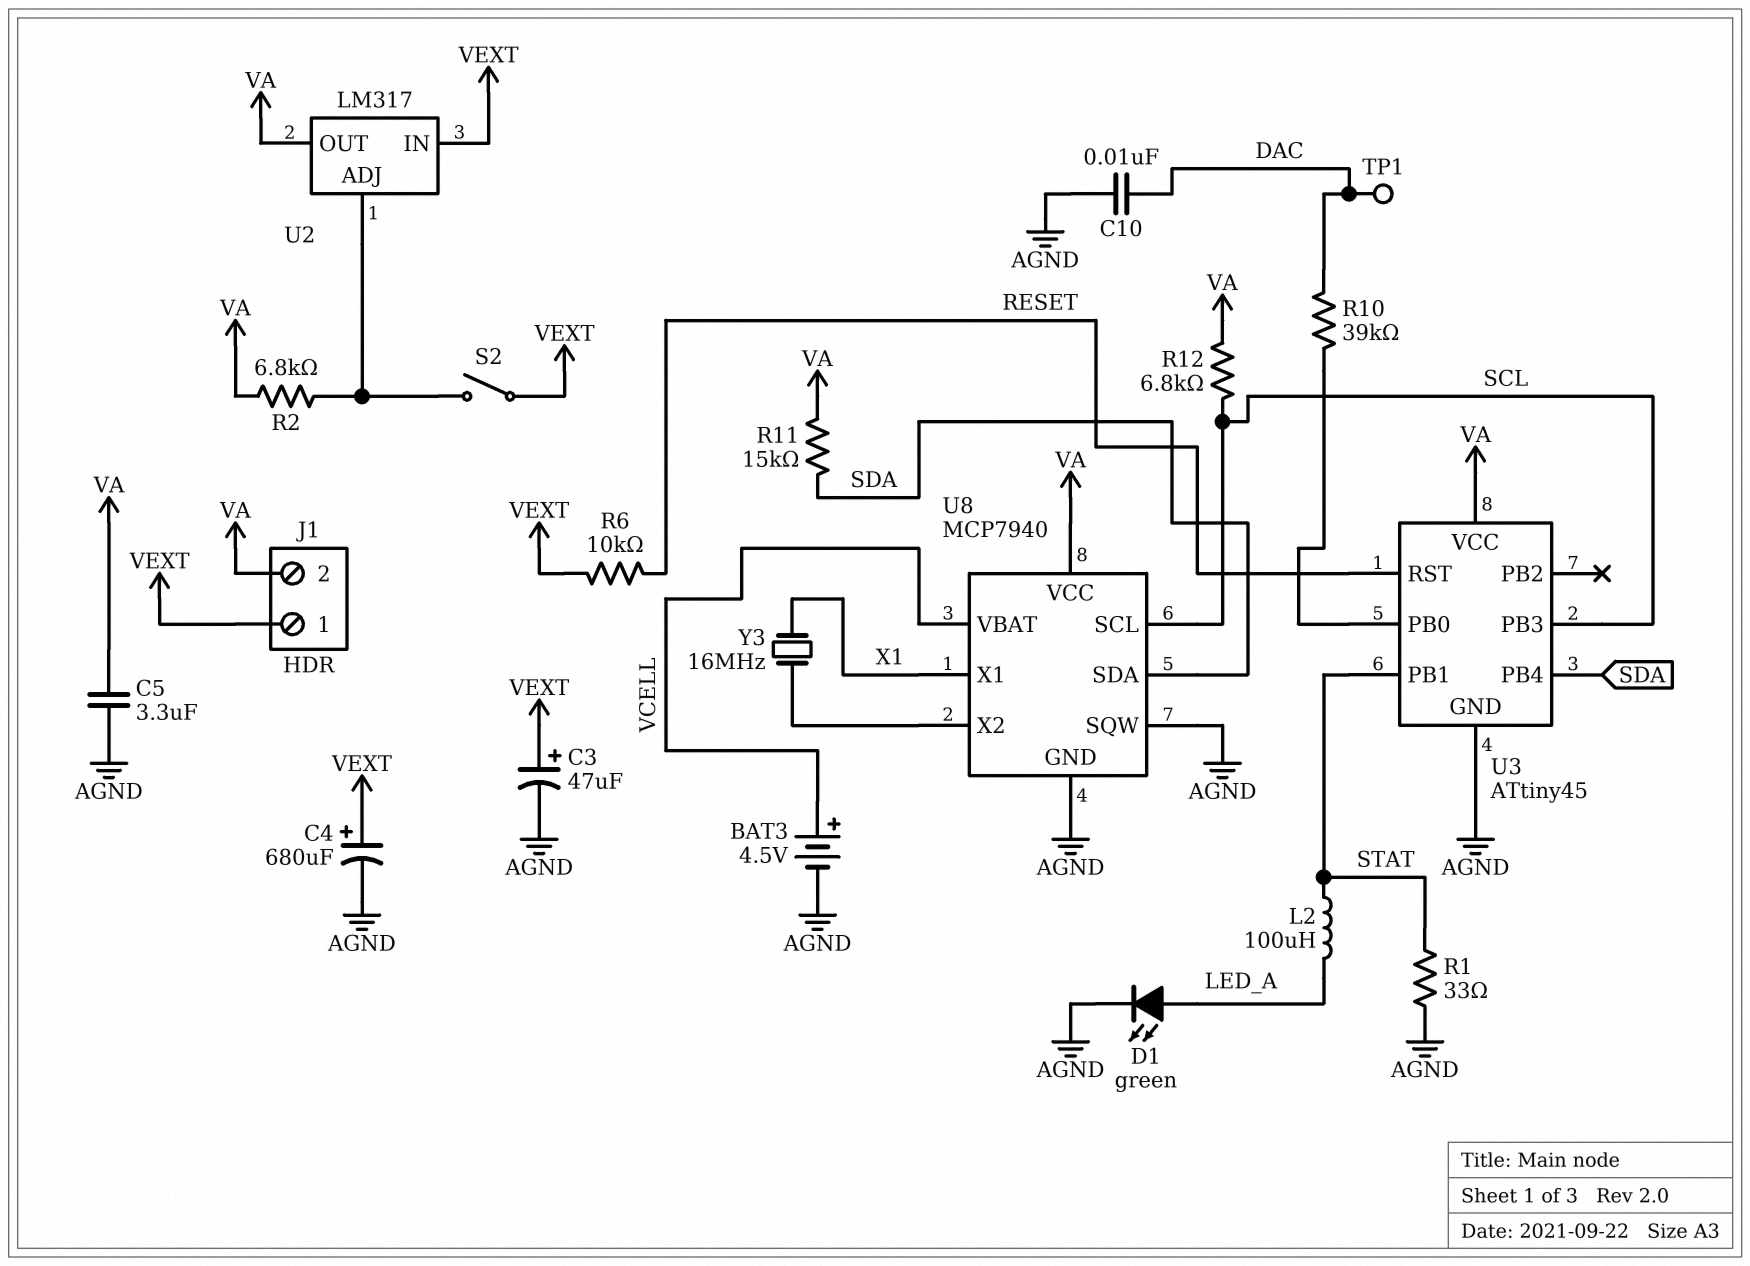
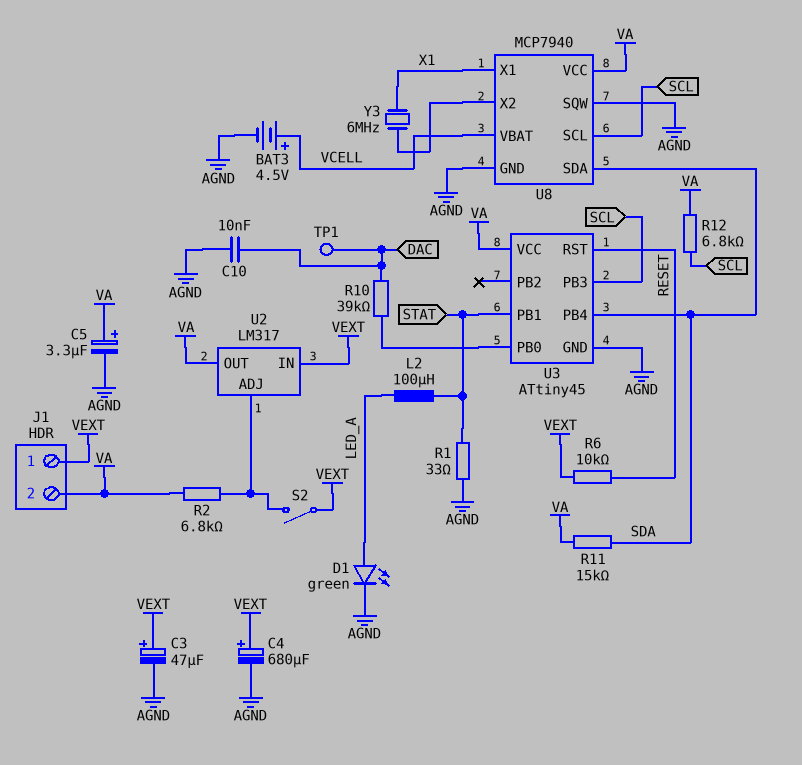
C5: 3.3uF (AGND, VA) -> 3.3uF (plus VA, minus AGND)
Y3: 16MHz (U8/X2, X1) -> 6MHz (U8/X2, X1)

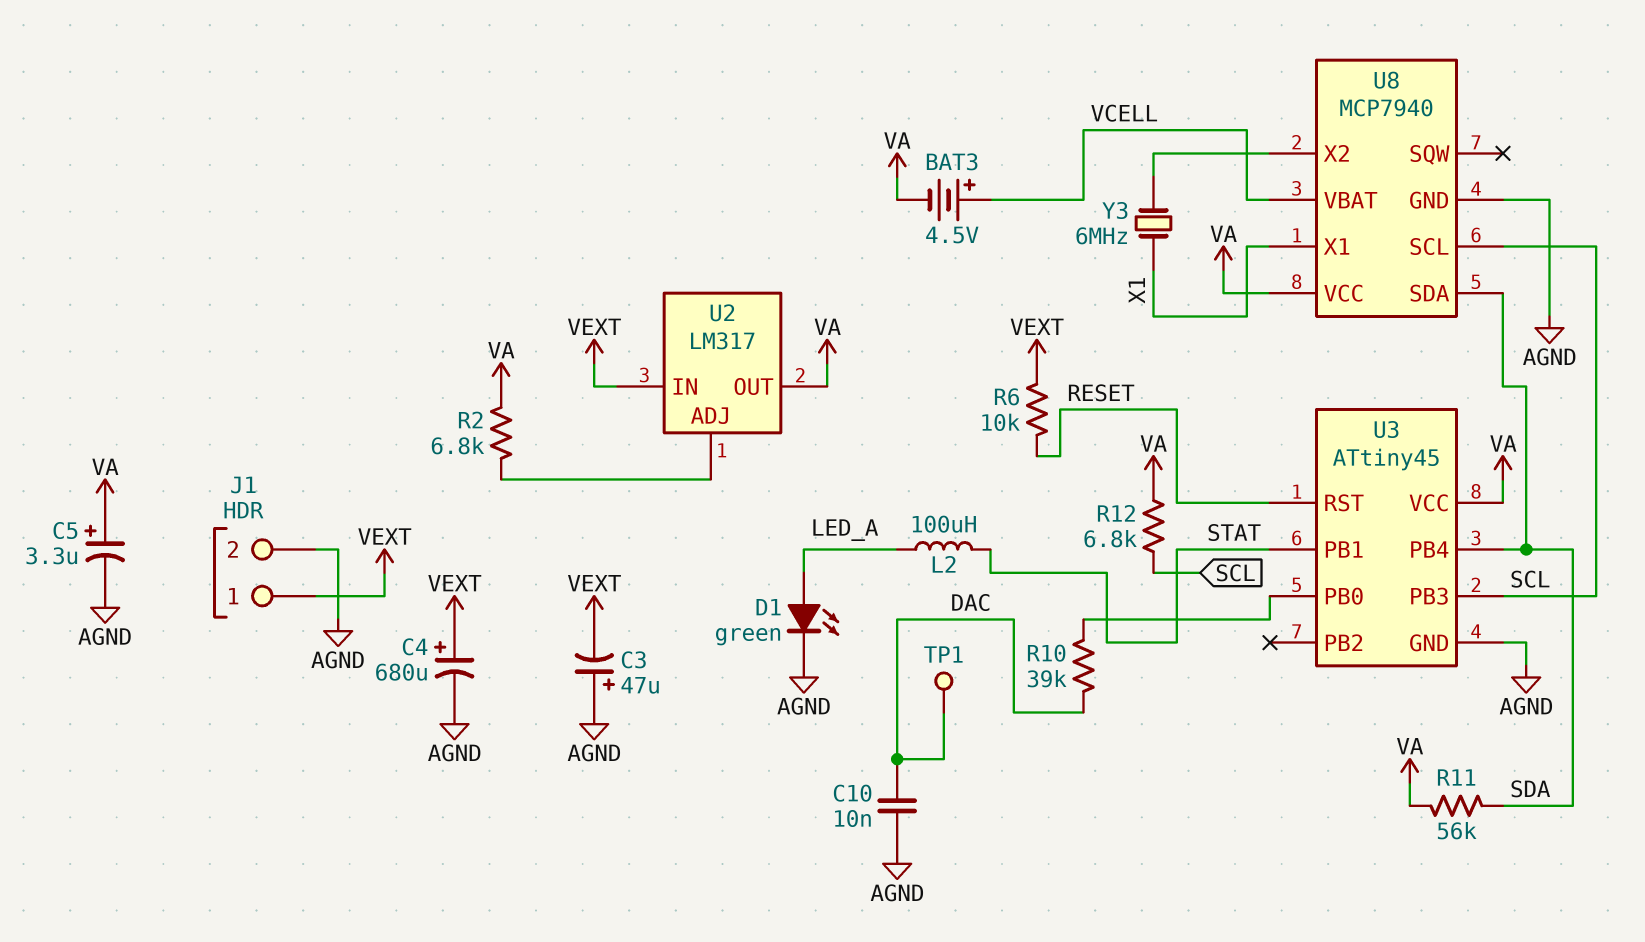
BAT3: 4.5V (plus VCELL, minus AGND) -> 4.5V (plus VCELL, minus VA)
C3: 47uF (plus VEXT, minus AGND) -> 47uF (plus AGND, minus VEXT)
J1 pin 2: VA -> AGND
R1: 33 (AGND, STAT) -> none
R11: 15k (SDA, VA) -> 56k (SDA, VA)
S2: switch (U2/ADJ, VEXT) -> none
U8 pin SQW: AGND -> none

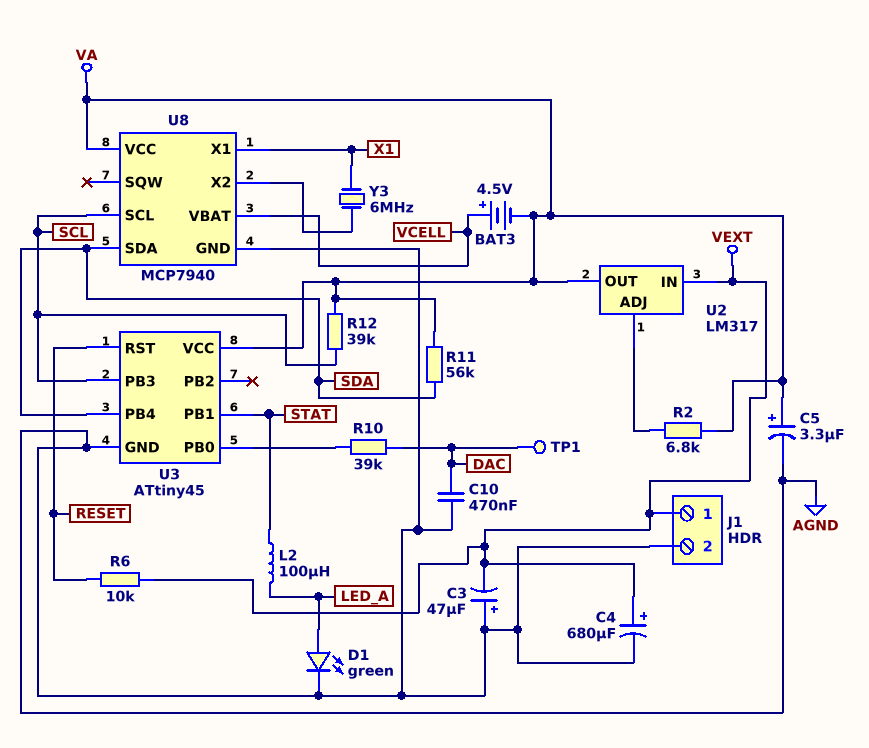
C10: 10nF (AGND, DAC) -> 470nF (AGND, DAC)
R12: 6.8k (SCL, VA) -> 39k (SCL, VA)

